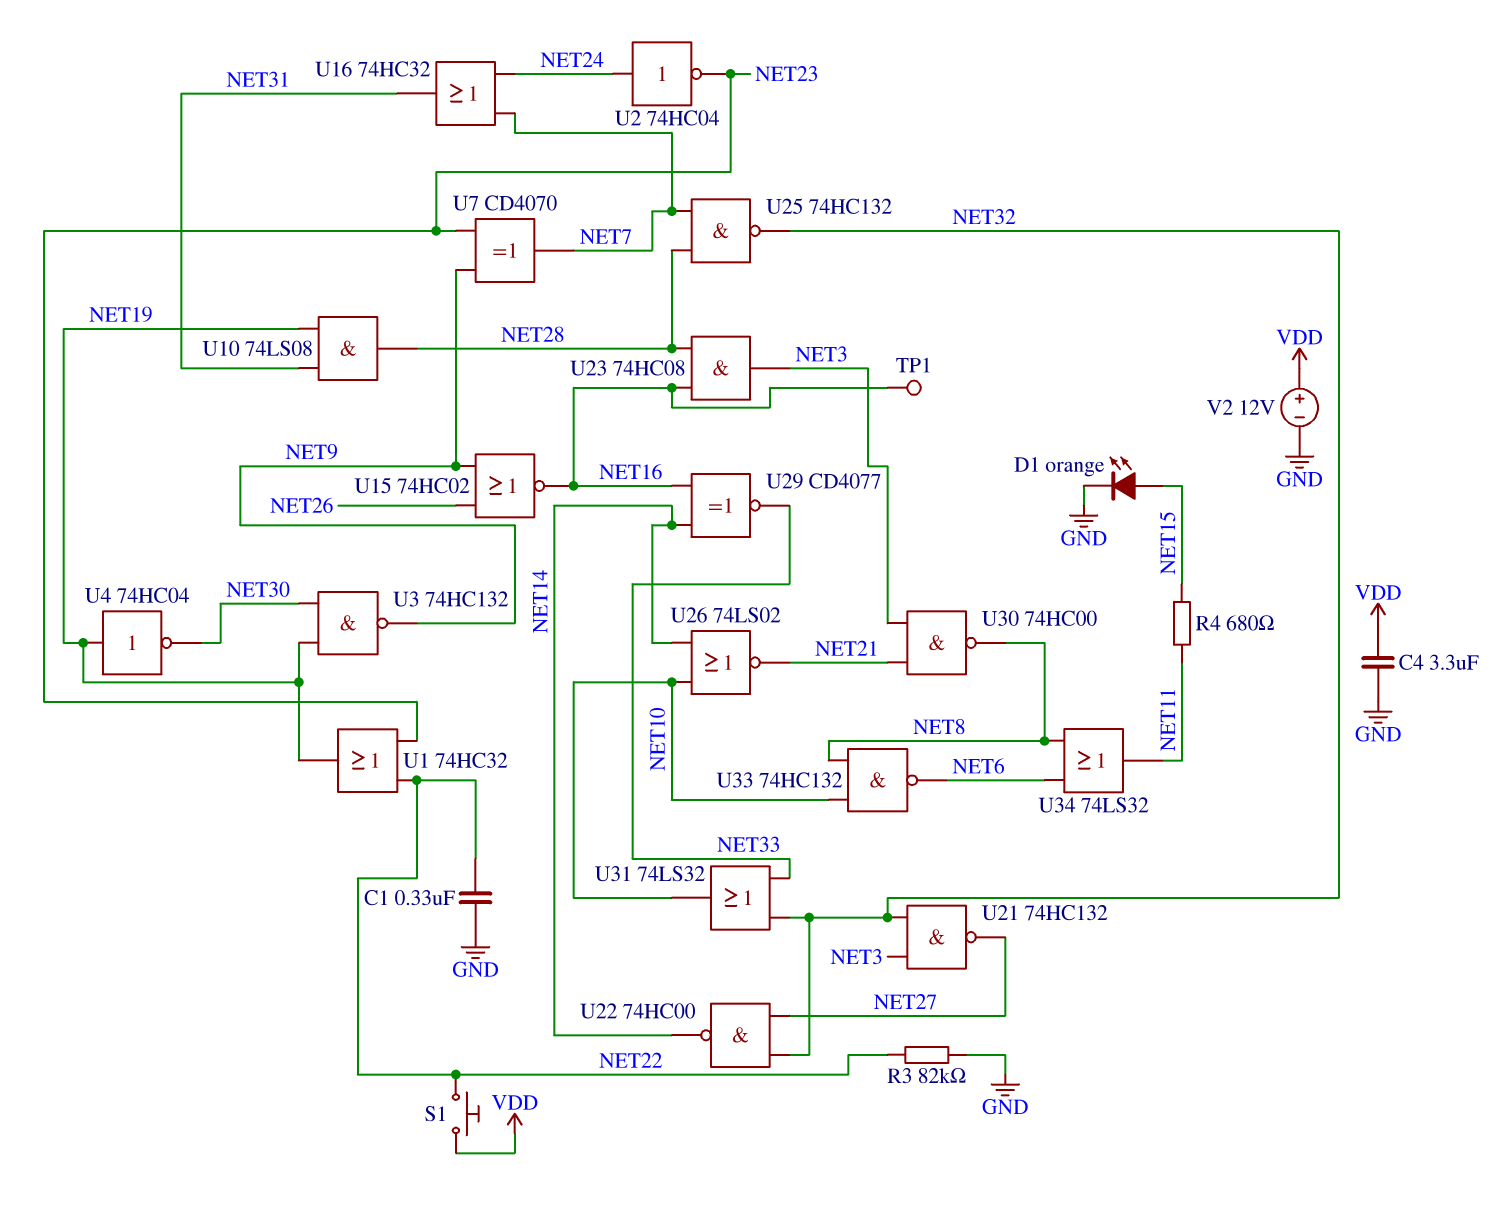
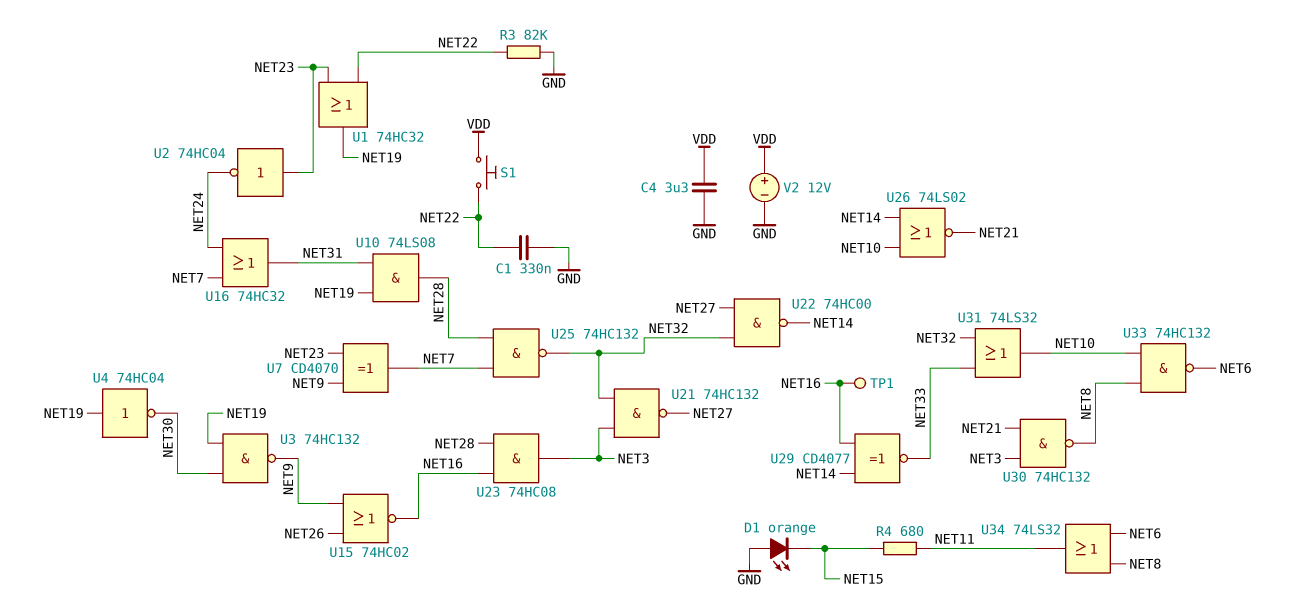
D1: LED orange (A NET15, K GND) -> LED orange (A GND, K NET15)
U2: NOT 74HC04 (in NET24, out NET23) -> NOT 74HC04 (in NET23, out NET24)
U30: NAND 74HC00 (in NET3, in NET21, out NET8) -> NAND 74HC132 (in NET3, in NET21, out NET8)

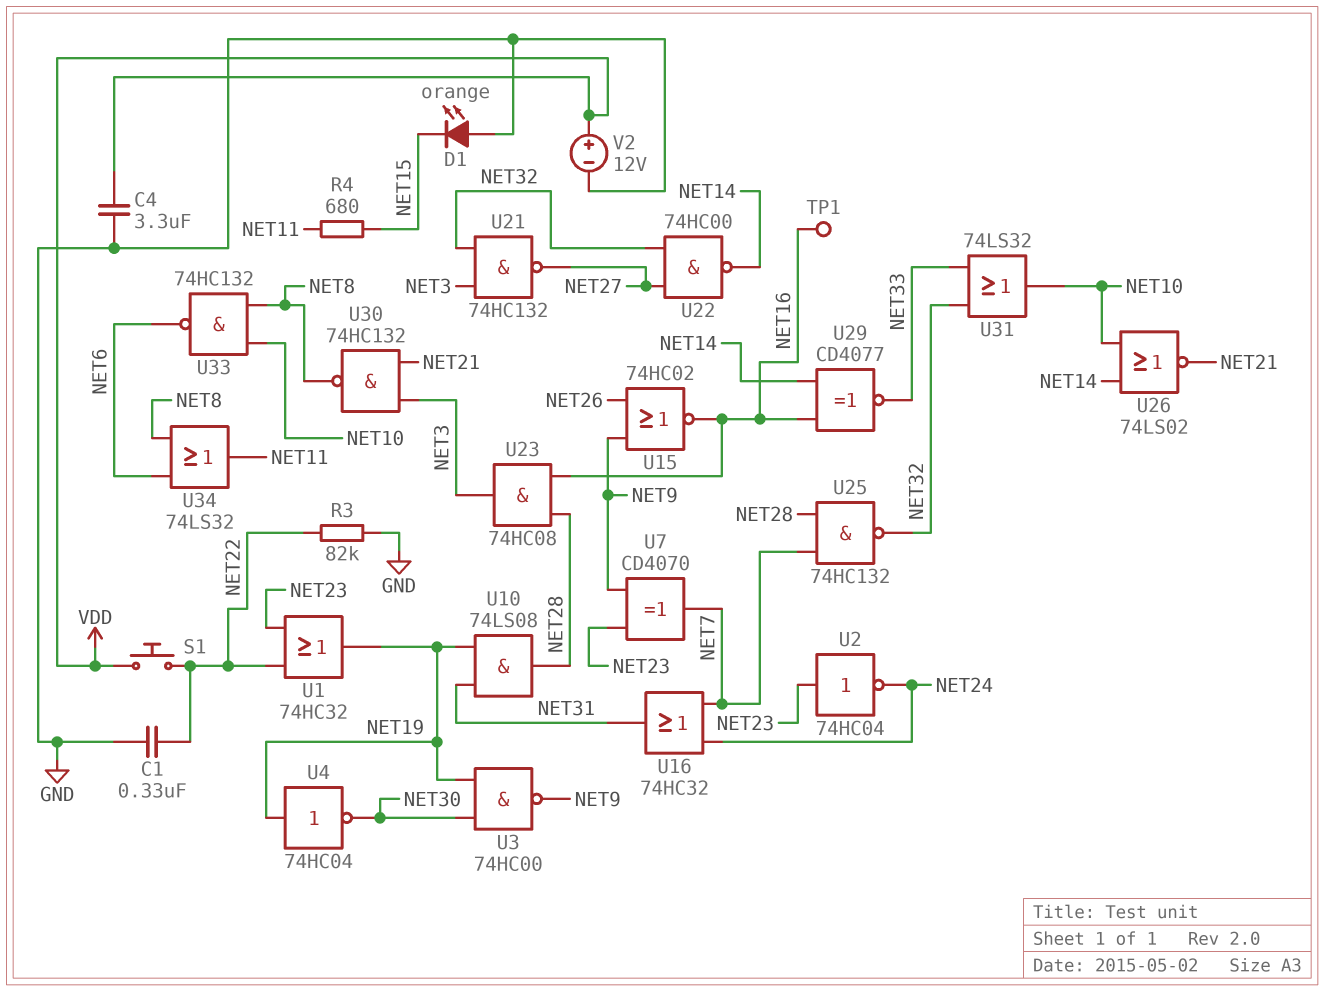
U3: NAND 74HC132 (in NET19, in NET30, out NET9) -> NAND 74HC00 (in NET19, in NET30, out NET9)

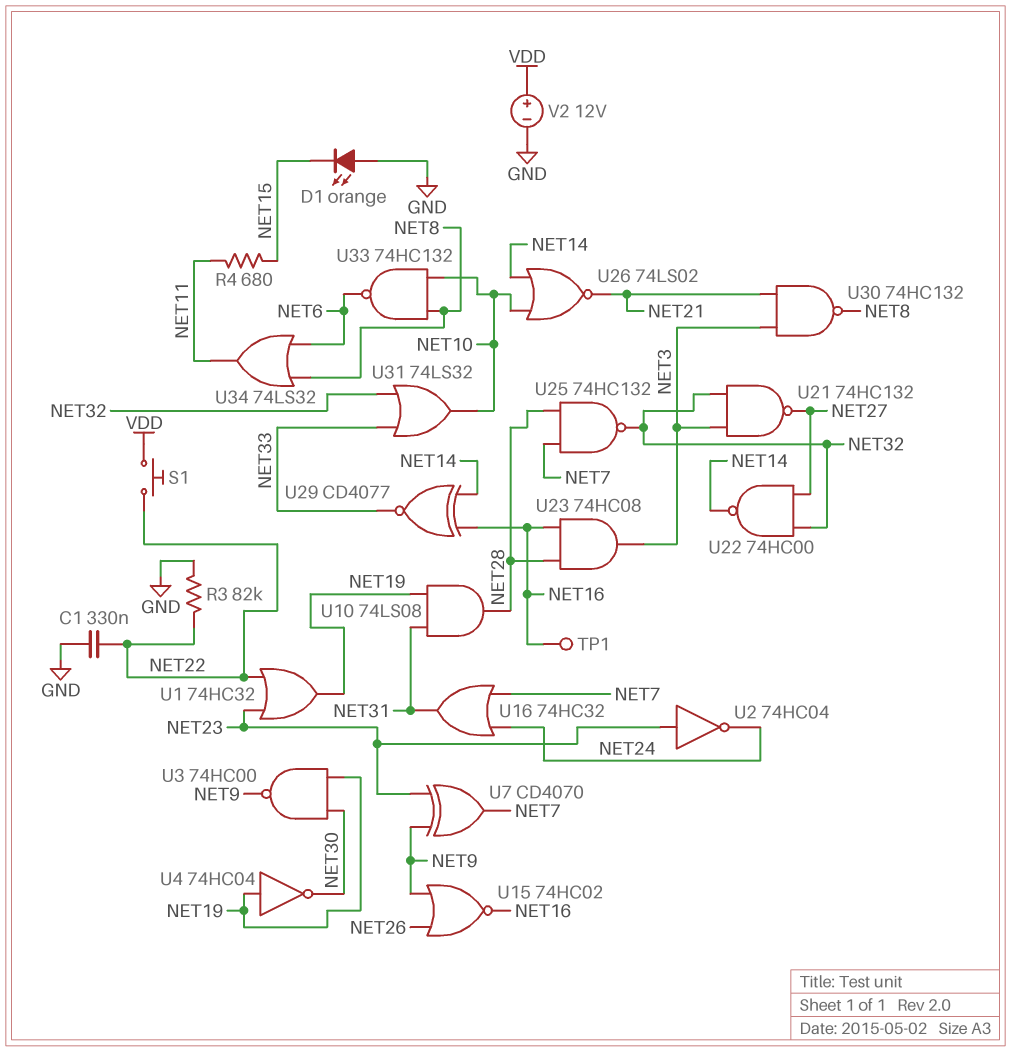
C4: 3.3uF (GND, VDD) -> none

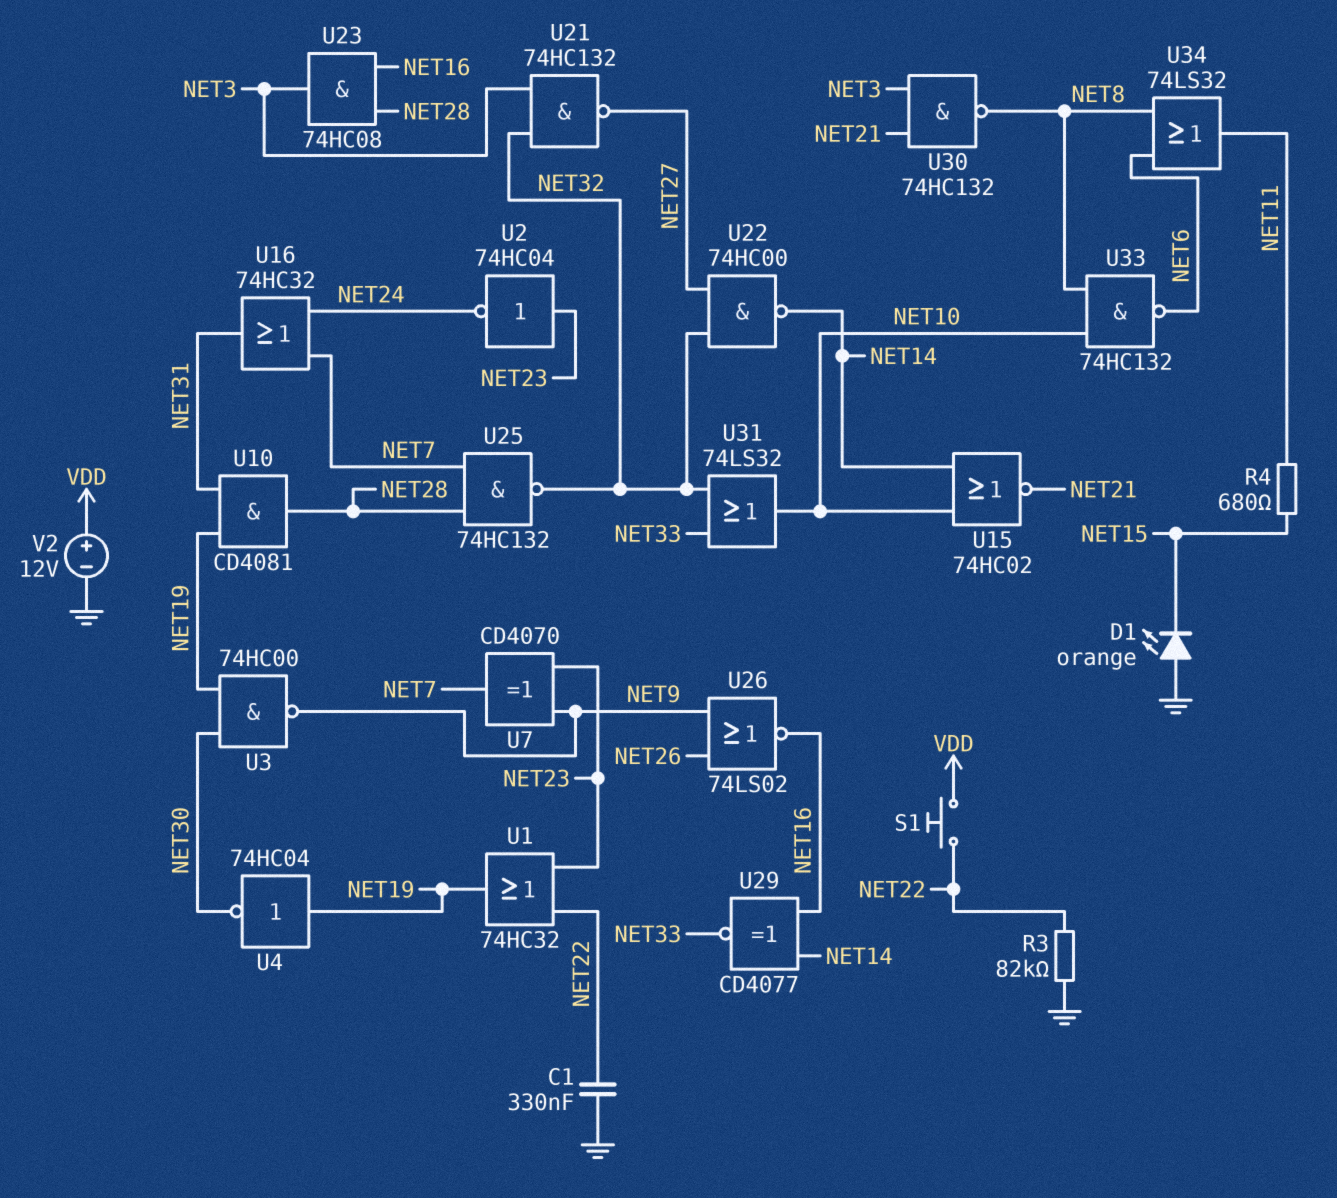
TP1: test point (NET16) -> none
U10: AND 74LS08 (in NET19, in NET31, out NET28) -> AND CD4081 (in NET19, in NET31, out NET28)
U15: NOR 74HC02 (in NET9, in NET26, out NET16) -> NOR 74HC02 (in NET10, in NET14, out NET21)
U26: NOR 74LS02 (in NET10, in NET14, out NET21) -> NOR 74LS02 (in NET9, in NET26, out NET16)

